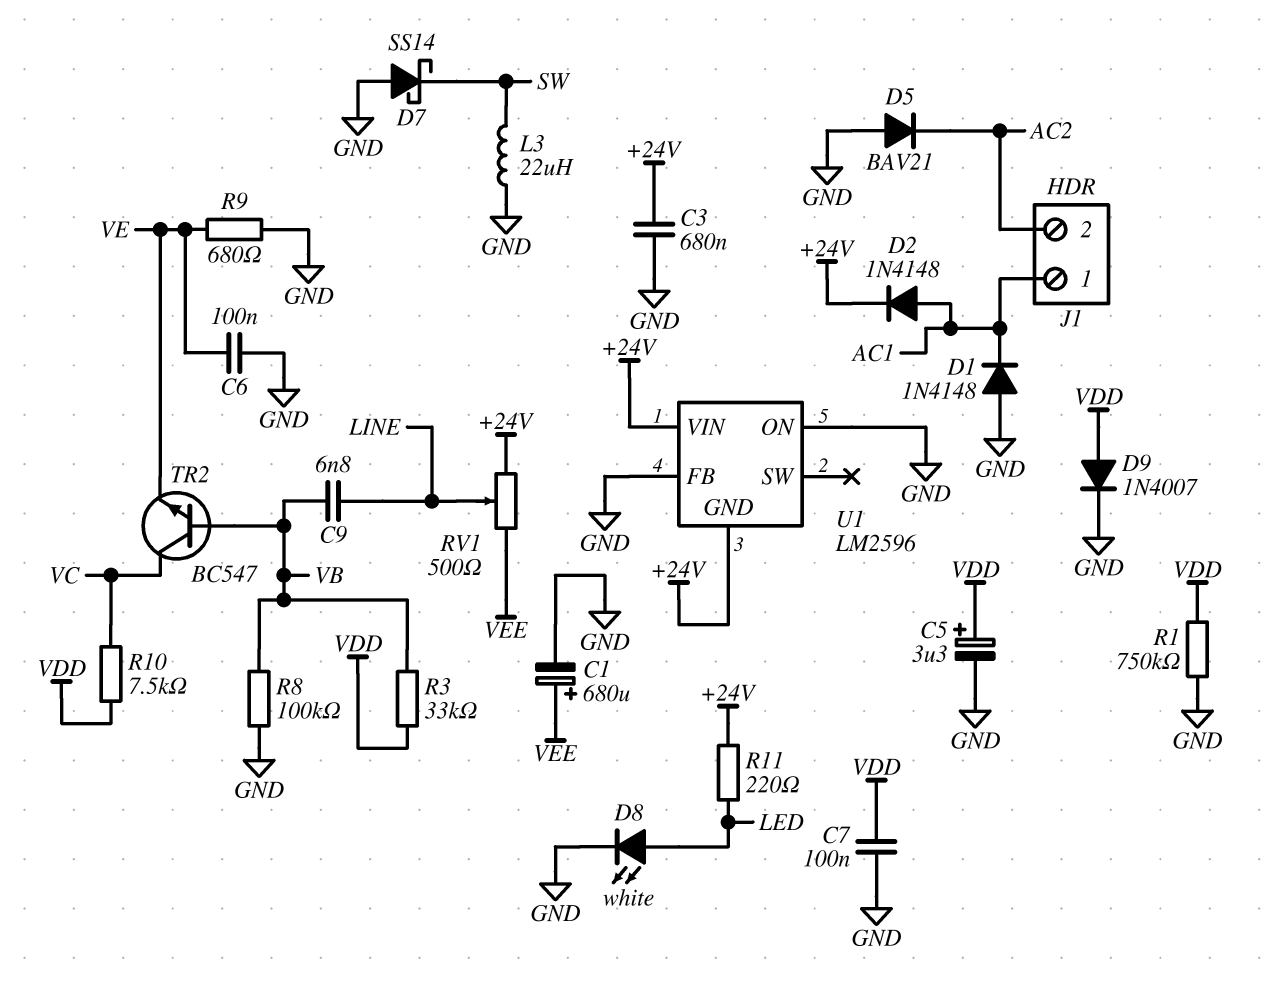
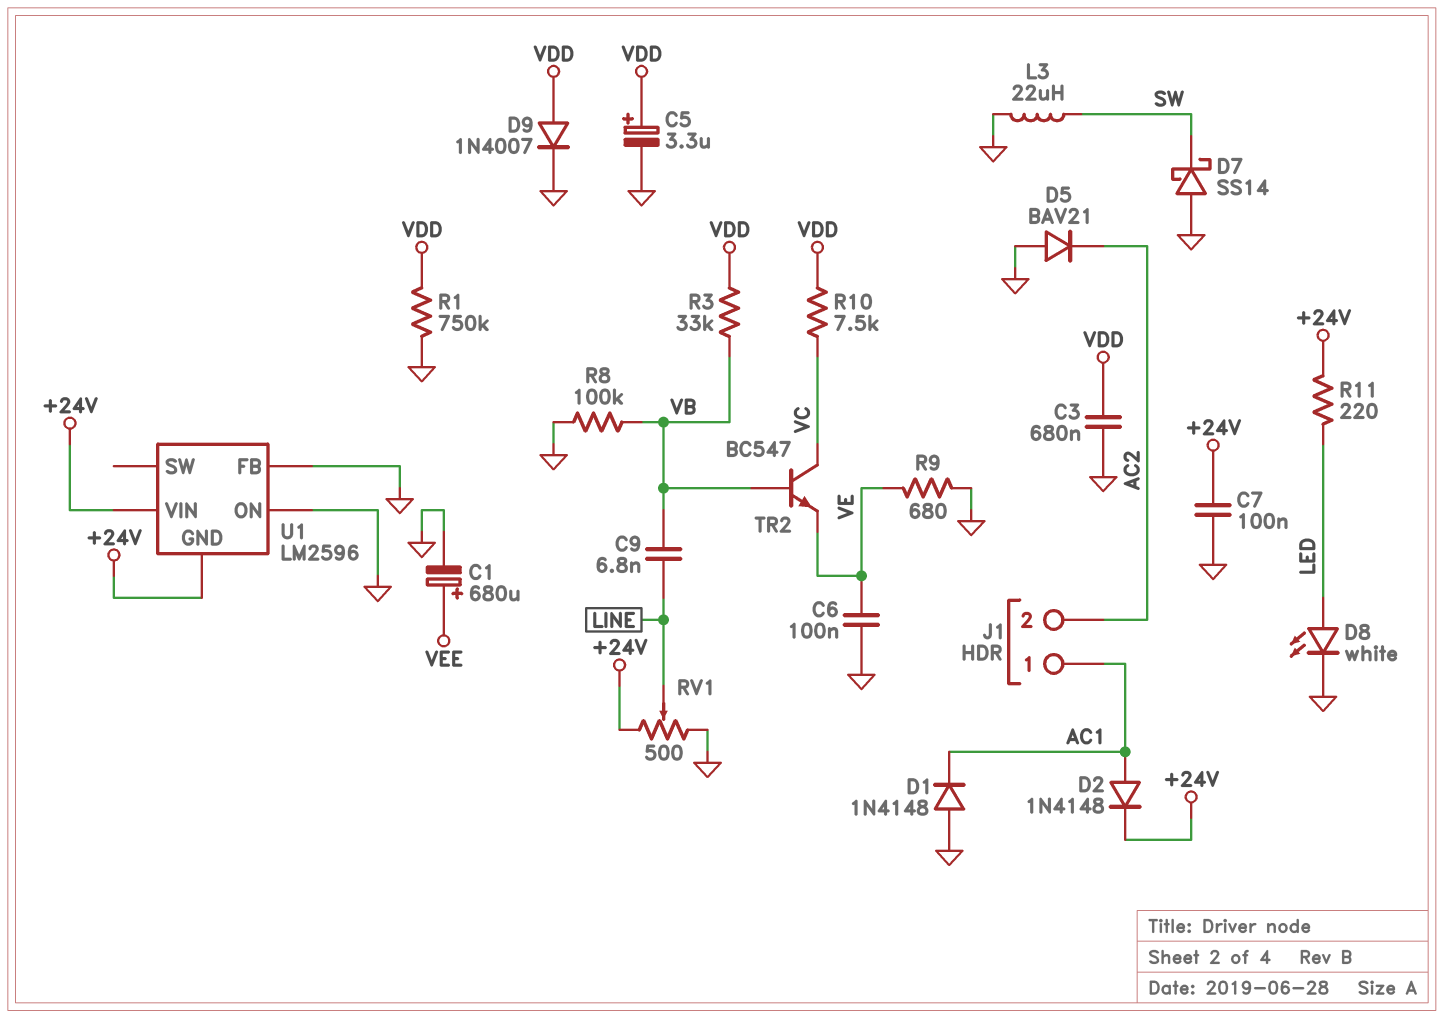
C3: 680nF (+24V, GND) -> 680nF (GND, VDD)
C7: 100nF (GND, VDD) -> 100nF (+24V, GND)
RV1: 500 (+24V, VEE, wiper LINE) -> 500 (+24V, GND, wiper LINE)

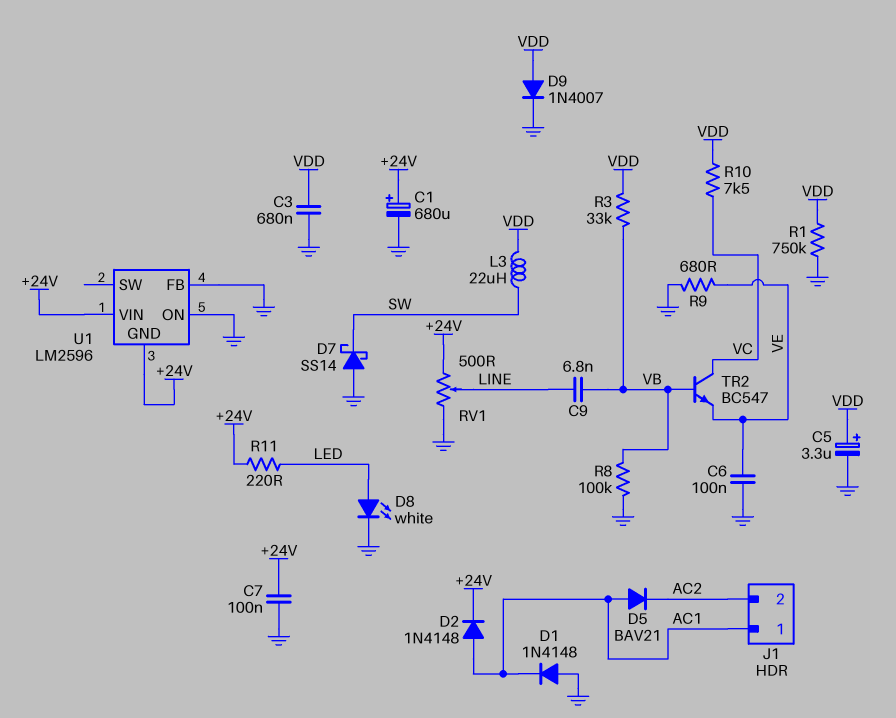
C1: 680uF (plus VEE, minus GND) -> 680uF (plus +24V, minus GND)
D5: diode BAV21 (A GND, K AC2) -> diode BAV21 (A AC1, K AC2)
L3: 22uH (GND, SW) -> 22uH (SW, VDD)

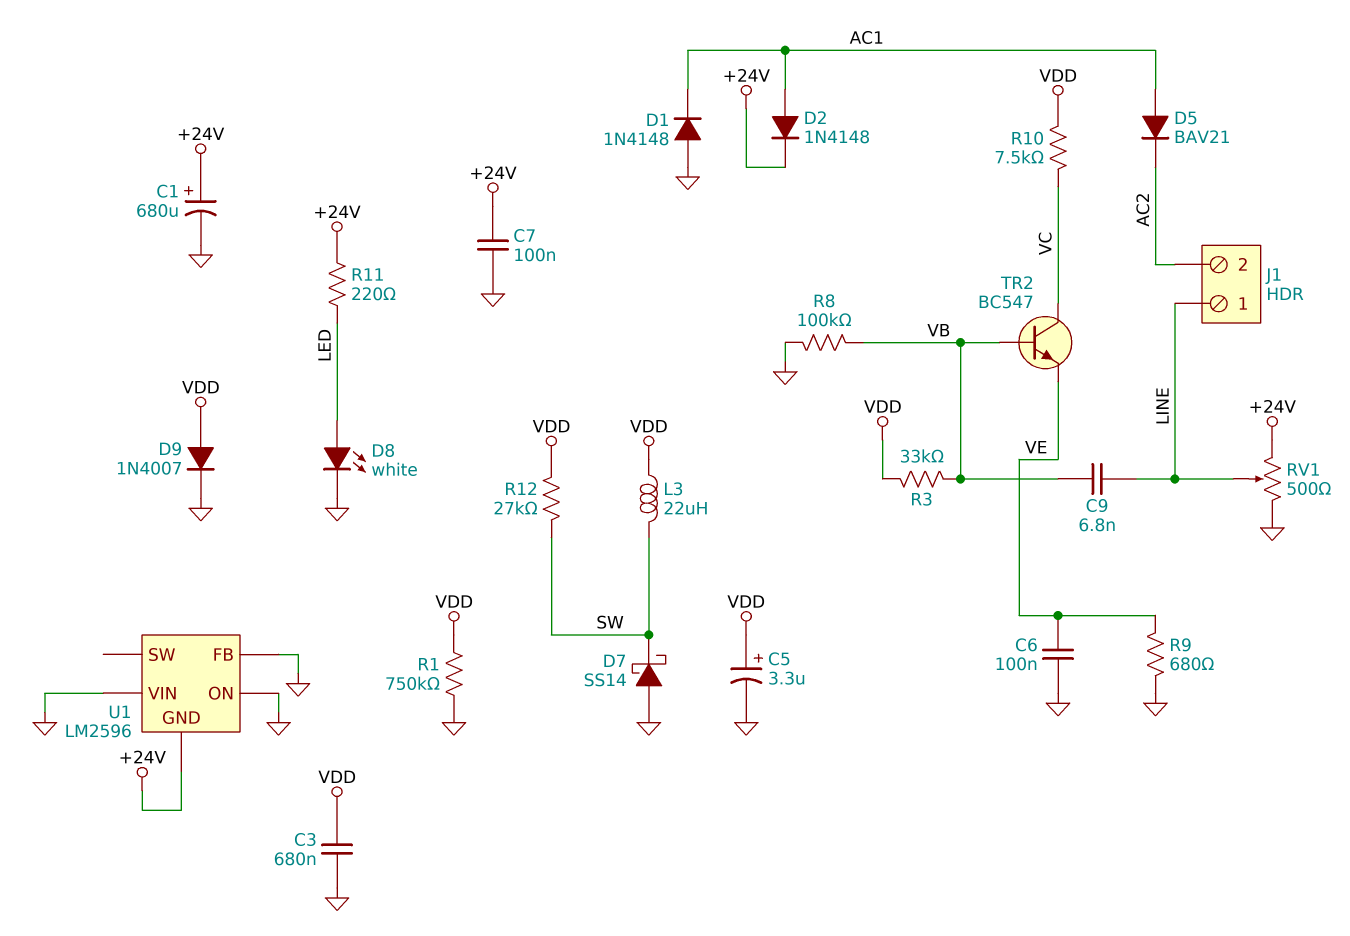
J1 pin 1: AC1 -> LINE
R12: none -> 27k (SW, VDD)
U1 pin VIN: +24V -> GND

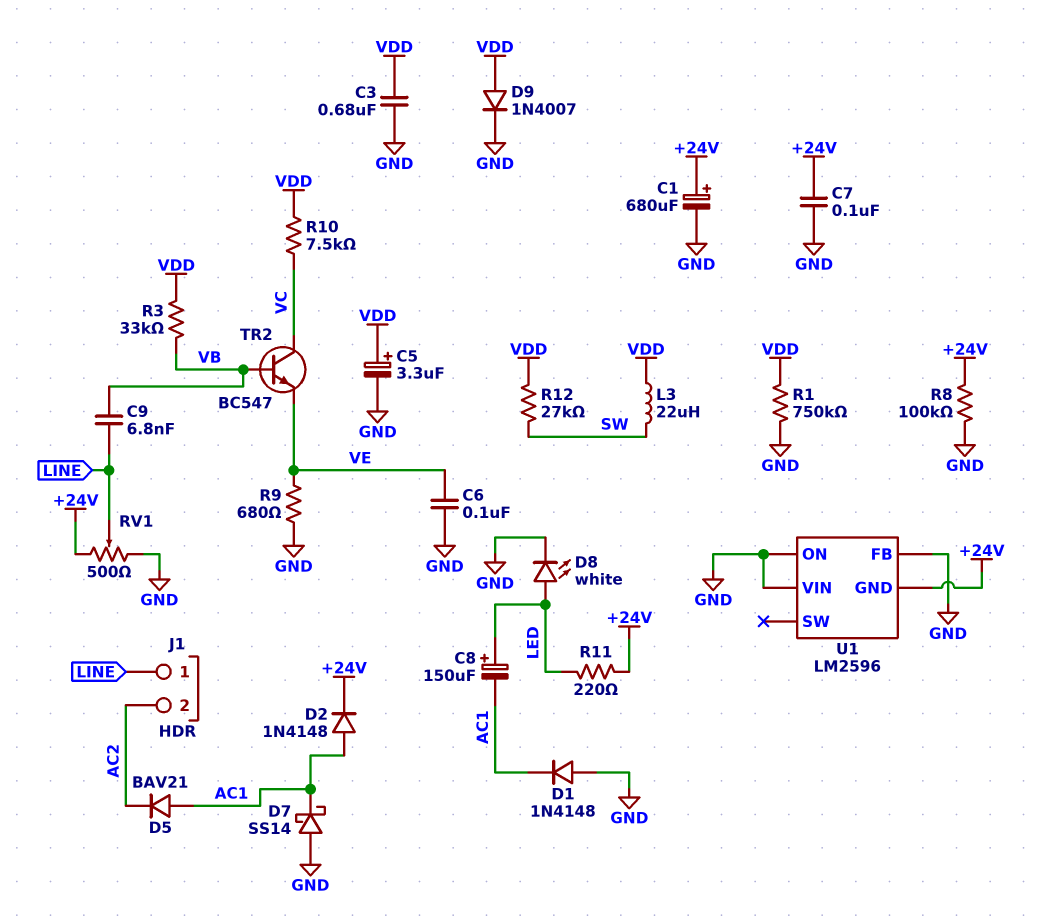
C8: none -> 150uF (plus LED, minus AC1)
D7: schottky SS14 (A GND, K SW) -> schottky SS14 (A GND, K AC1)
R8: 100k (GND, VB) -> 100k (+24V, GND)

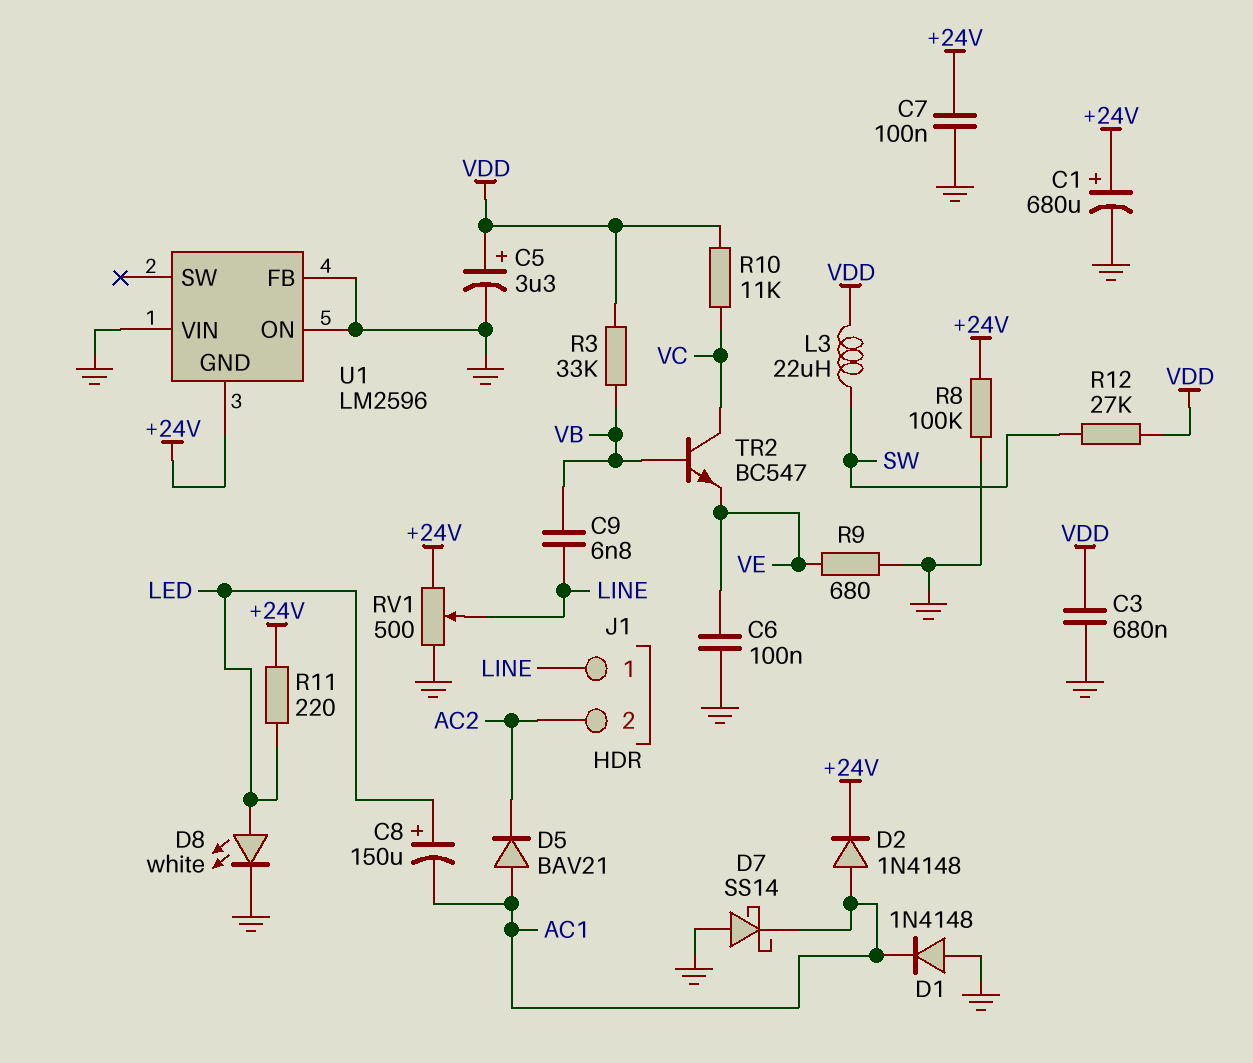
D9: diode 1N4007 (A VDD, K GND) -> none
R1: 750k (GND, VDD) -> none
R10: 7.5k (VC, VDD) -> 11k (VC, VDD)

